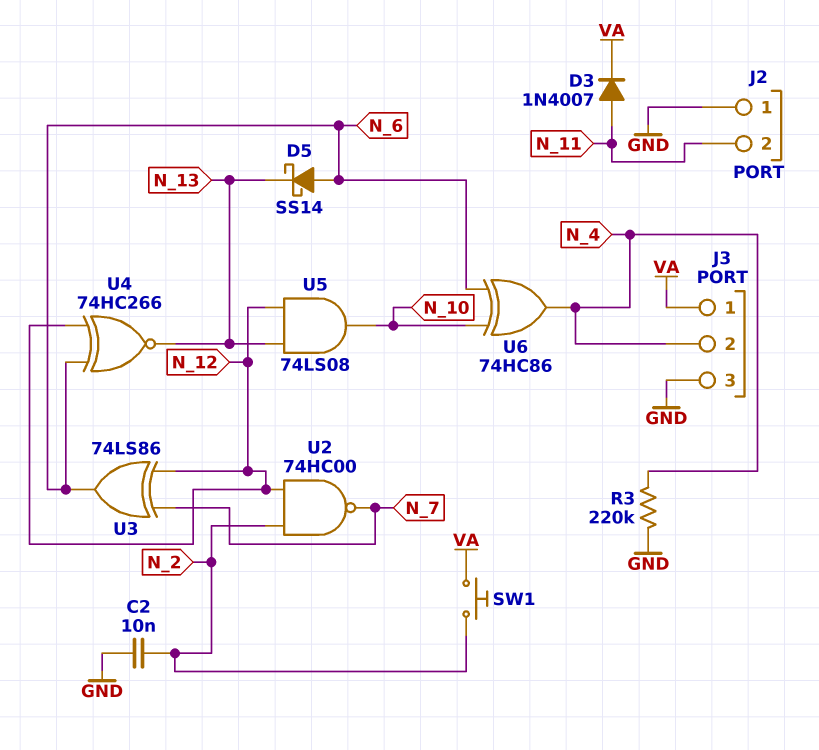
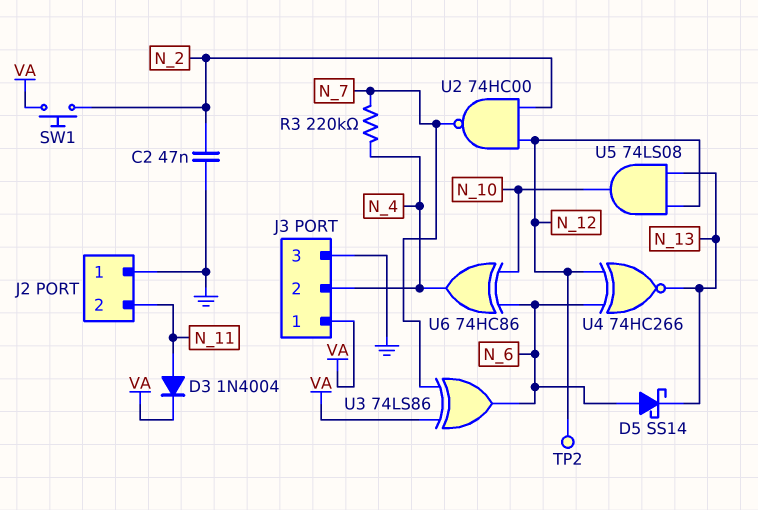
C2: 10nF (GND, N_2) -> 47nF (GND, N_2)
D3: diode 1N4007 (A N_11, K VA) -> diode 1N4004 (A N_11, K VA)
R3: 220k (GND, N_4) -> 220k (N_4, N_7)
TP2: none -> test point (N_12)
U3: XOR 74LS86 (in N_7, in N_12, out N_6) -> XOR 74LS86 (in N_7, in VA, out N_6)

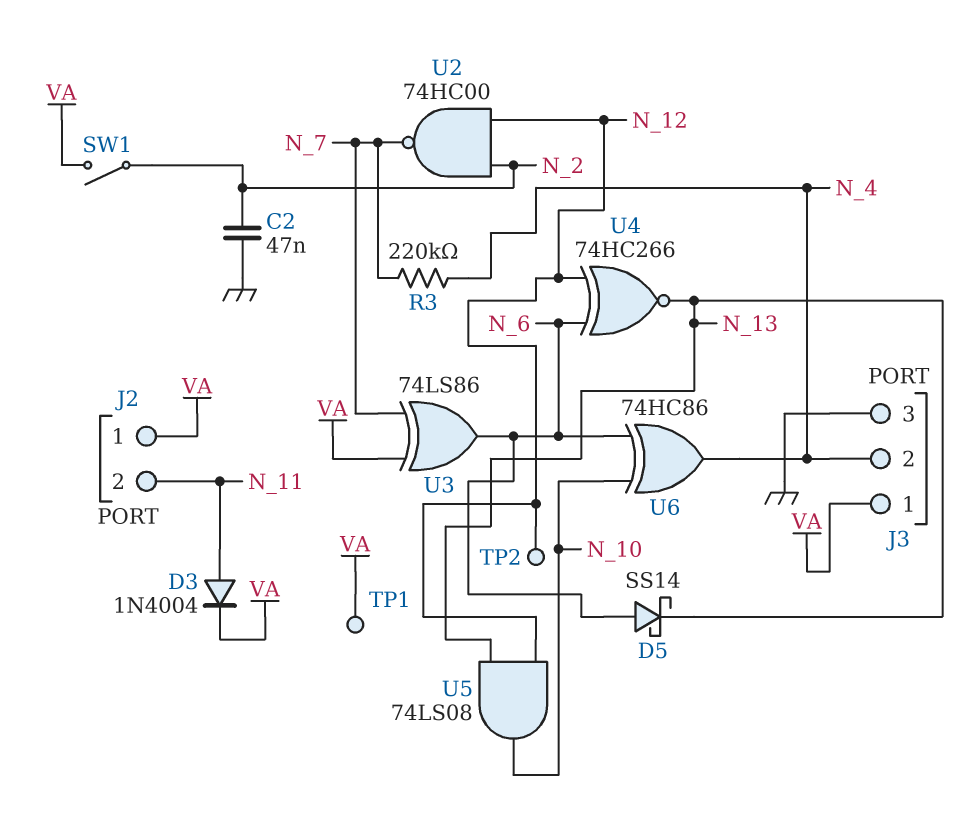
J2 pin 1: GND -> VA
SW1: button (N_2, VA) -> switch (N_2, VA)
TP1: none -> test point (VA)

